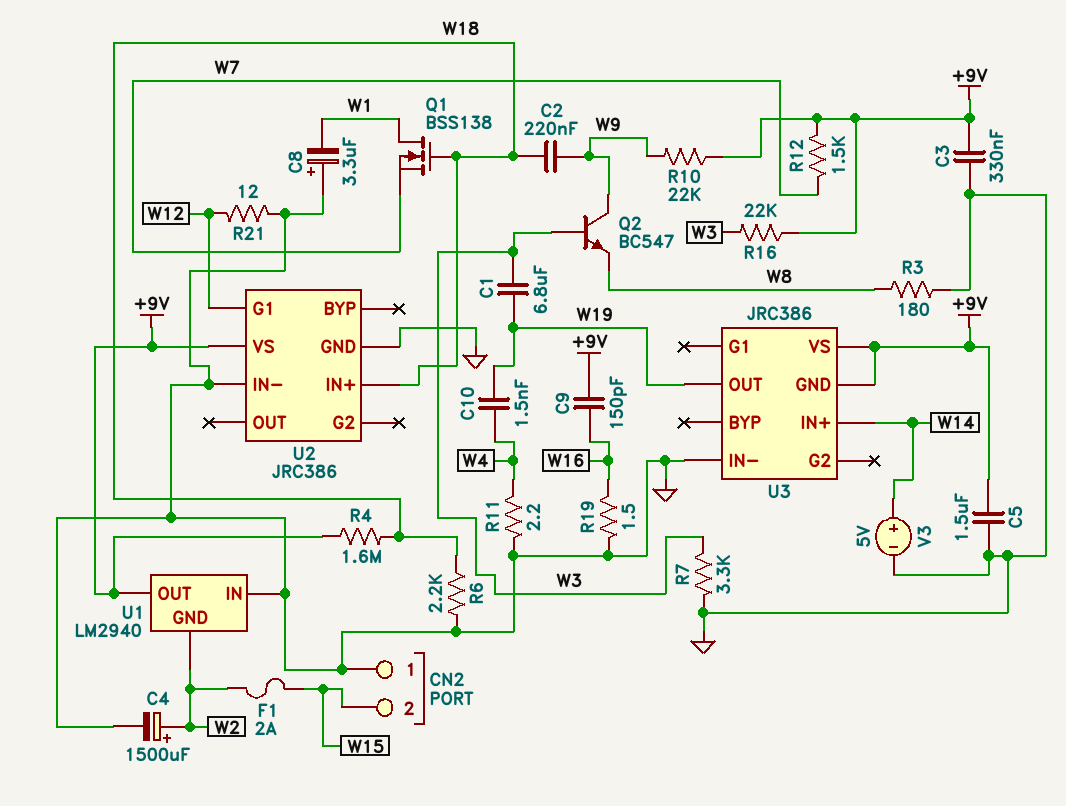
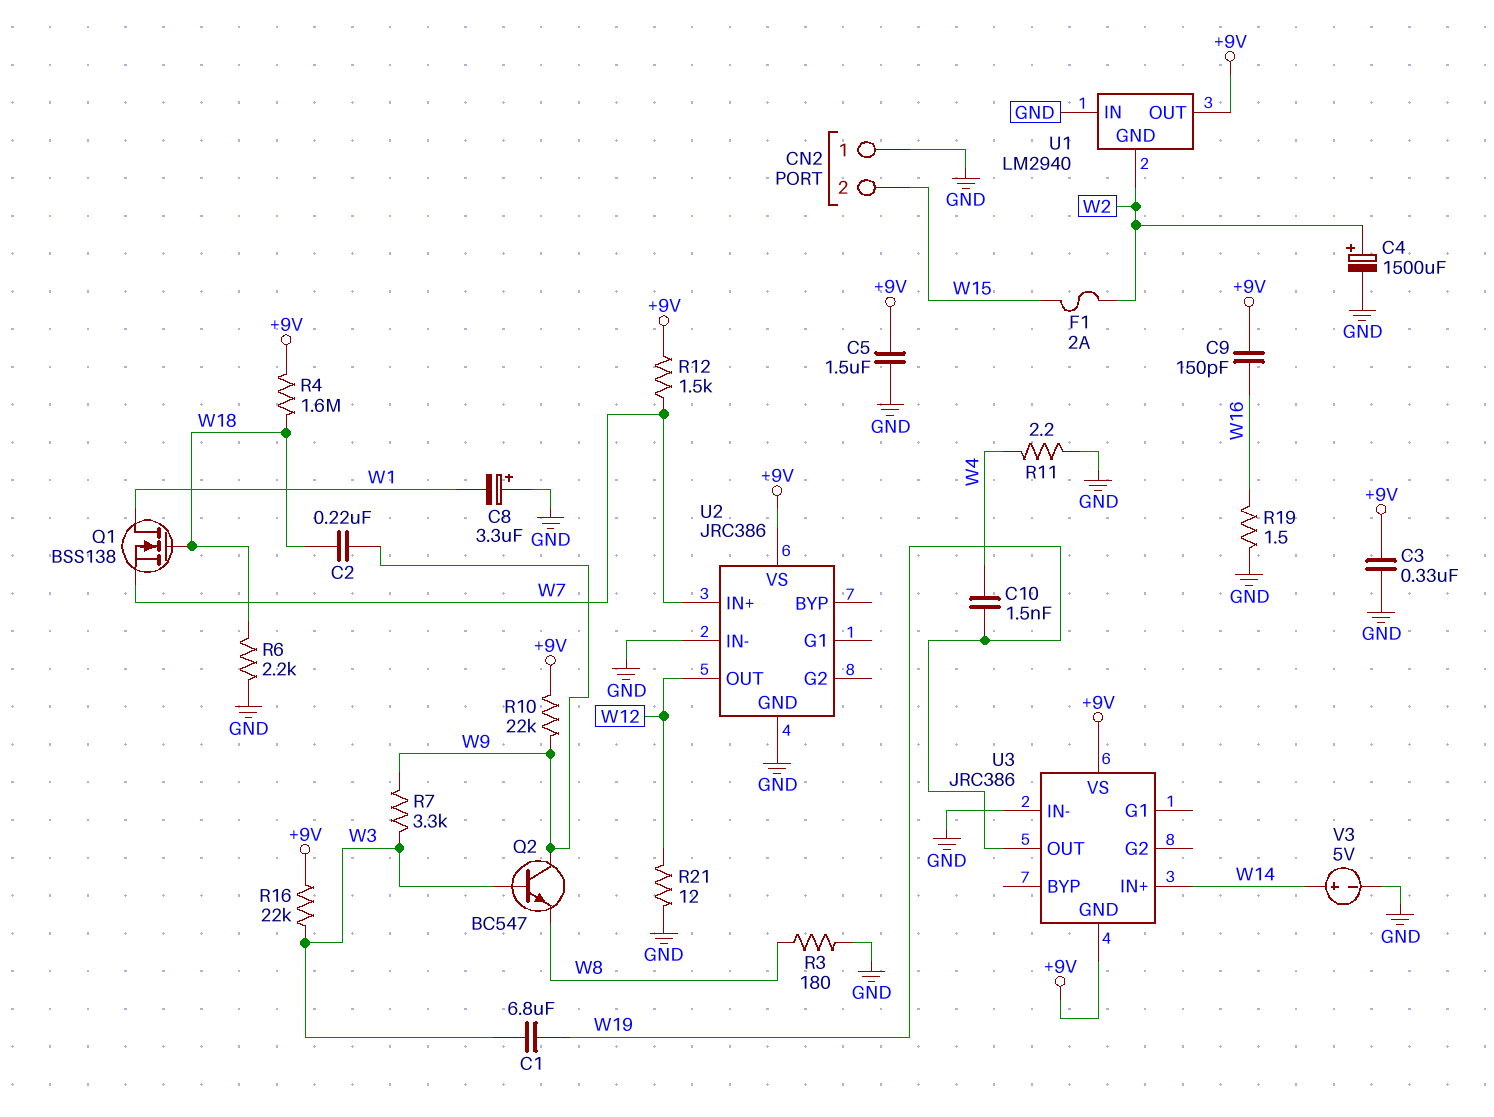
R7: 3.3k (GND, W3) -> 3.3k (W3, W9)
U2 pin G1: W12 -> none
U2 pin IN+: W18 -> W7
U2 pin OUT: none -> W12

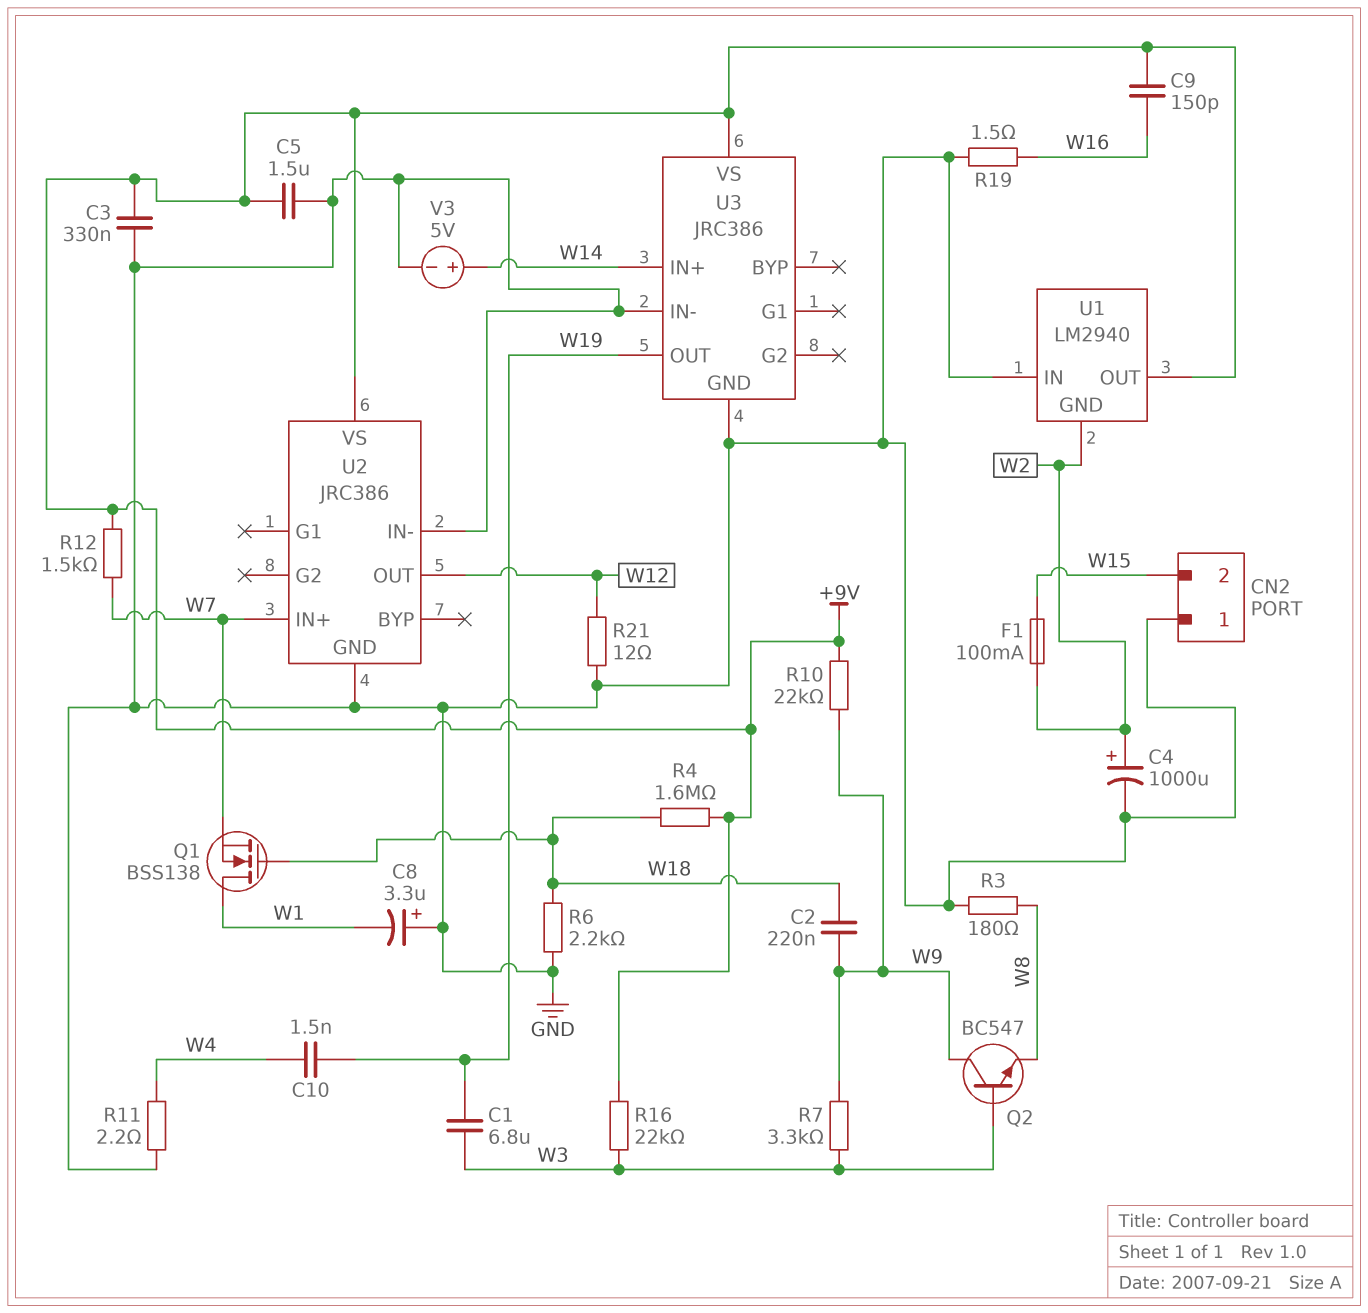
C4: 1500uF (plus W2, minus GND) -> 1000uF (plus W2, minus GND)
F1: 2A (W2, W15) -> 100mA (W2, W15)
U3 pin GND: +9V -> GND

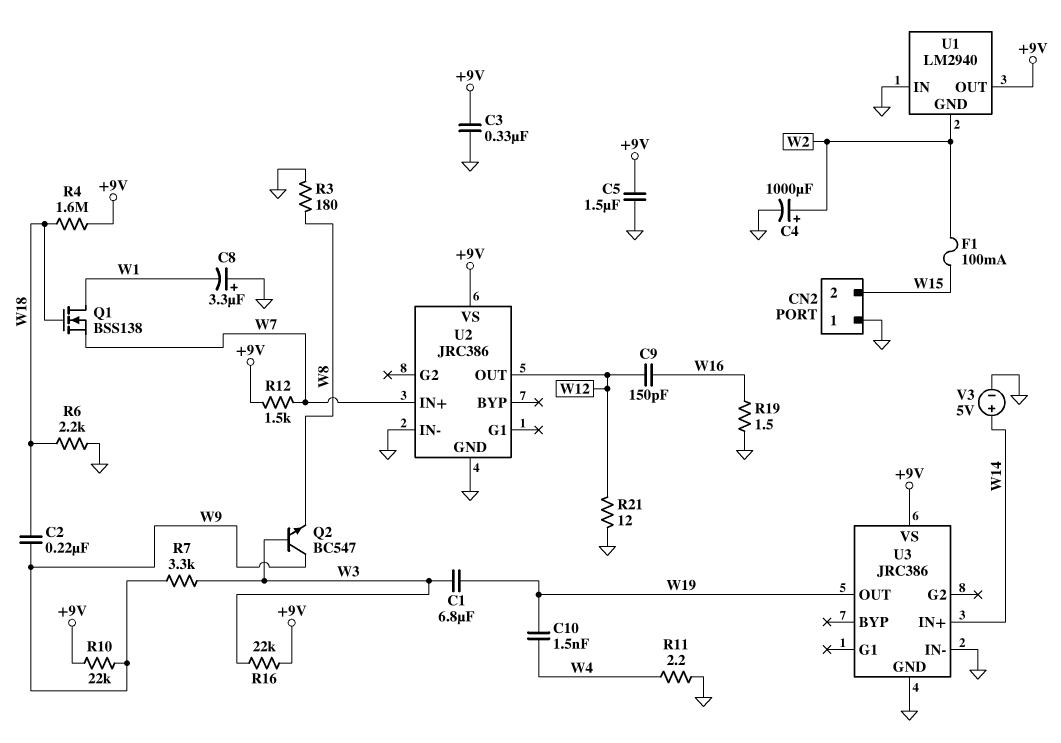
C9: 150pF (+9V, W16) -> 150pF (W12, W16)

